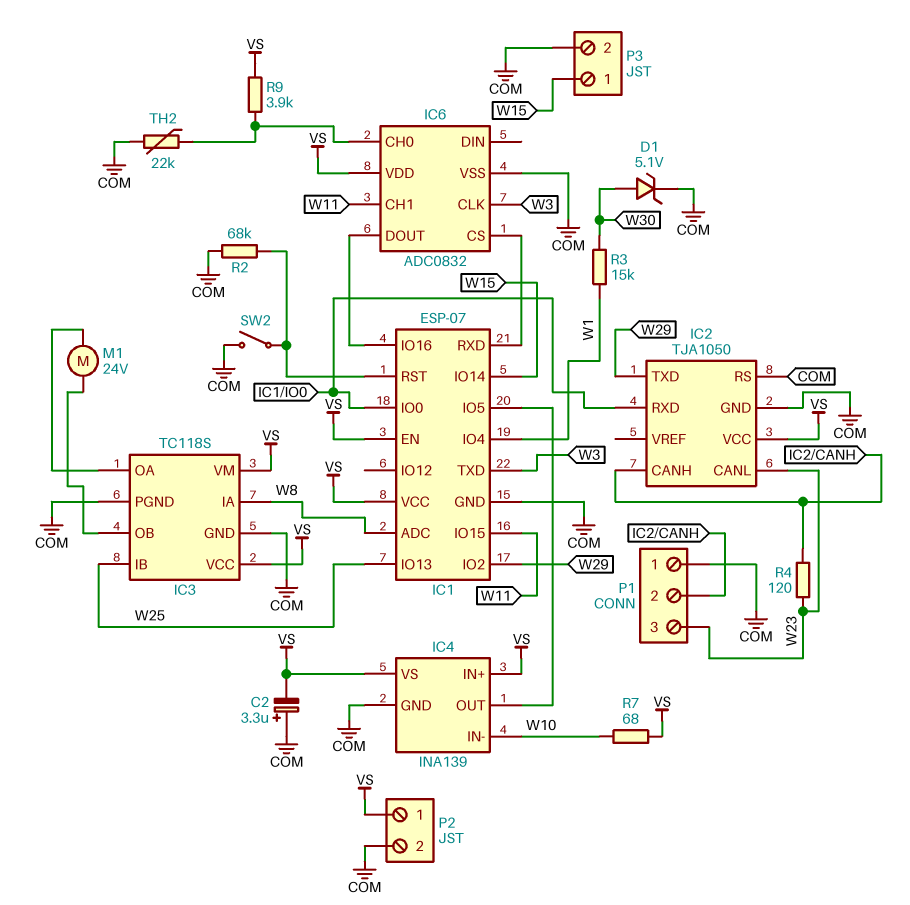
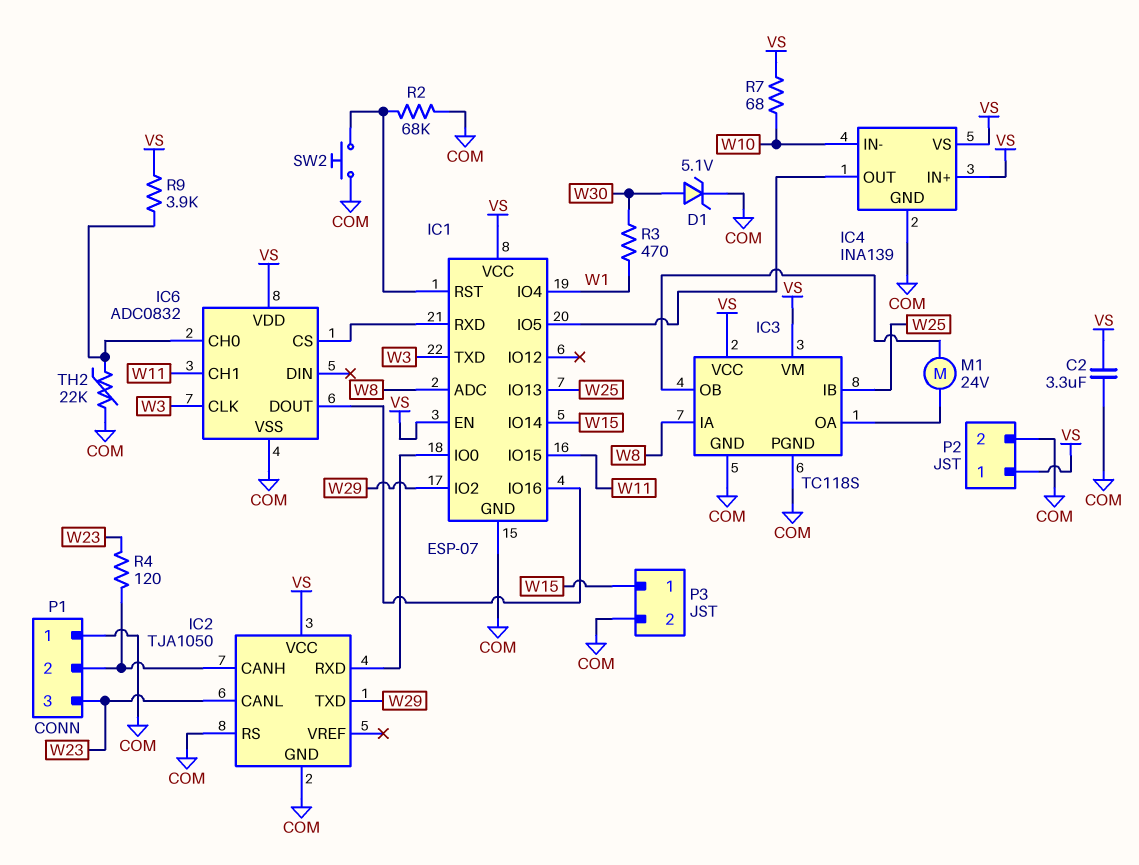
C2: 3.3uF (plus COM, minus VS) -> 3.3uF (COM, VS)
R3: 15k (W1, W30) -> 470 (W1, W30)
SW2: switch (COM, IC1/RST) -> button (COM, IC1/RST)

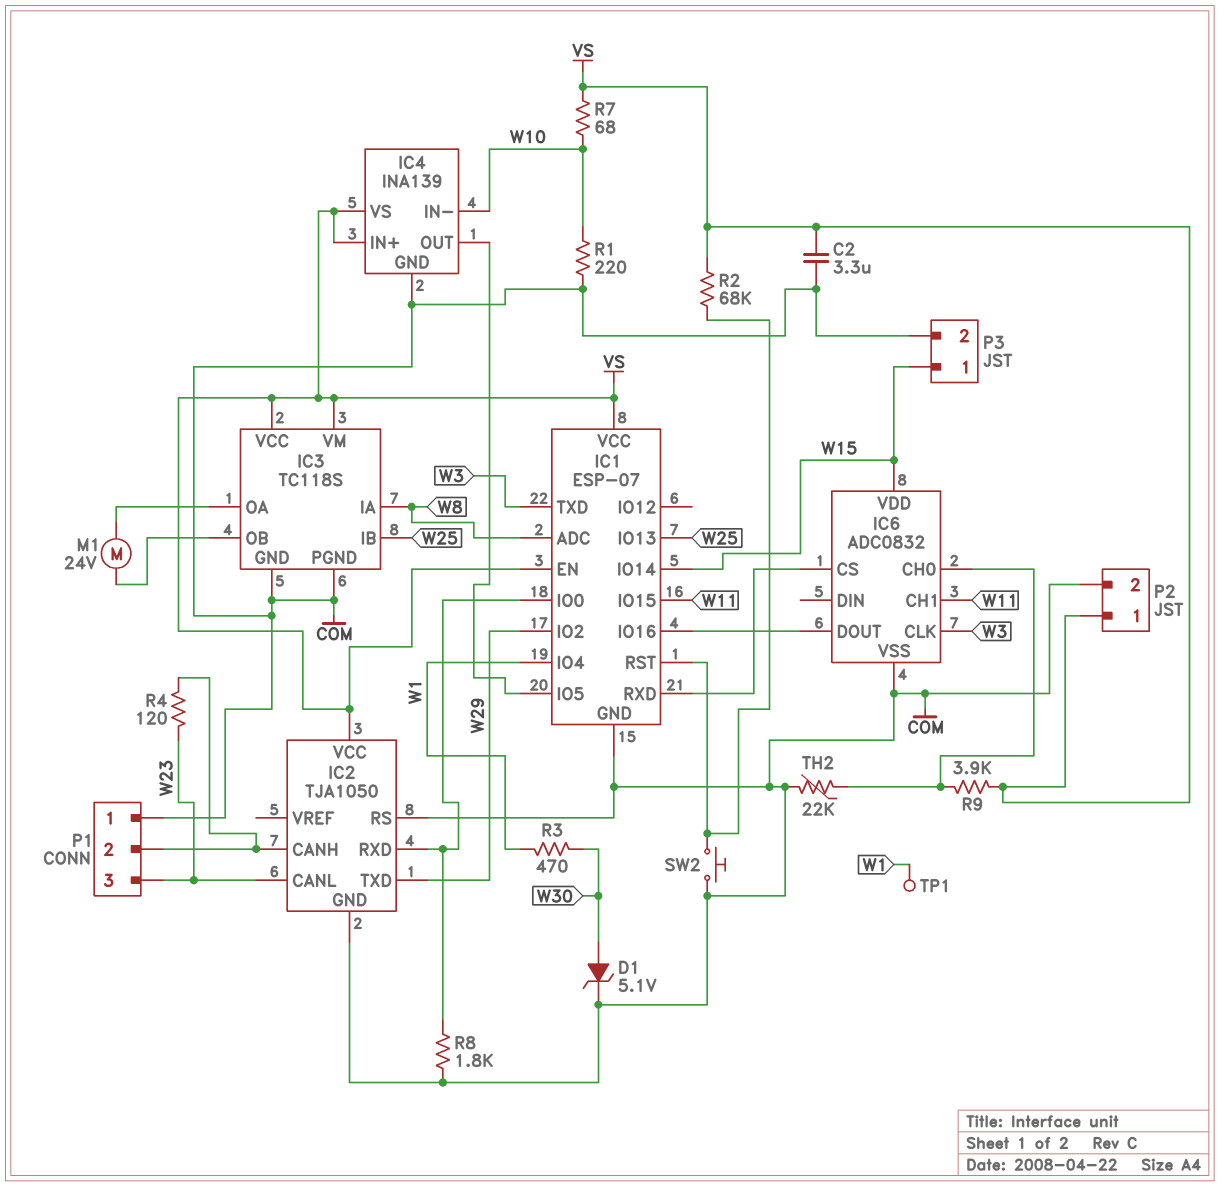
IC6 pin VDD: VS -> W15
R1: none -> 220 (COM, W10)
R2: 68k (COM, IC1/RST) -> 68k (IC1/RST, VS)
R8: none -> 1.8k (COM, IC1/IO0)
TP1: none -> test point (W1)

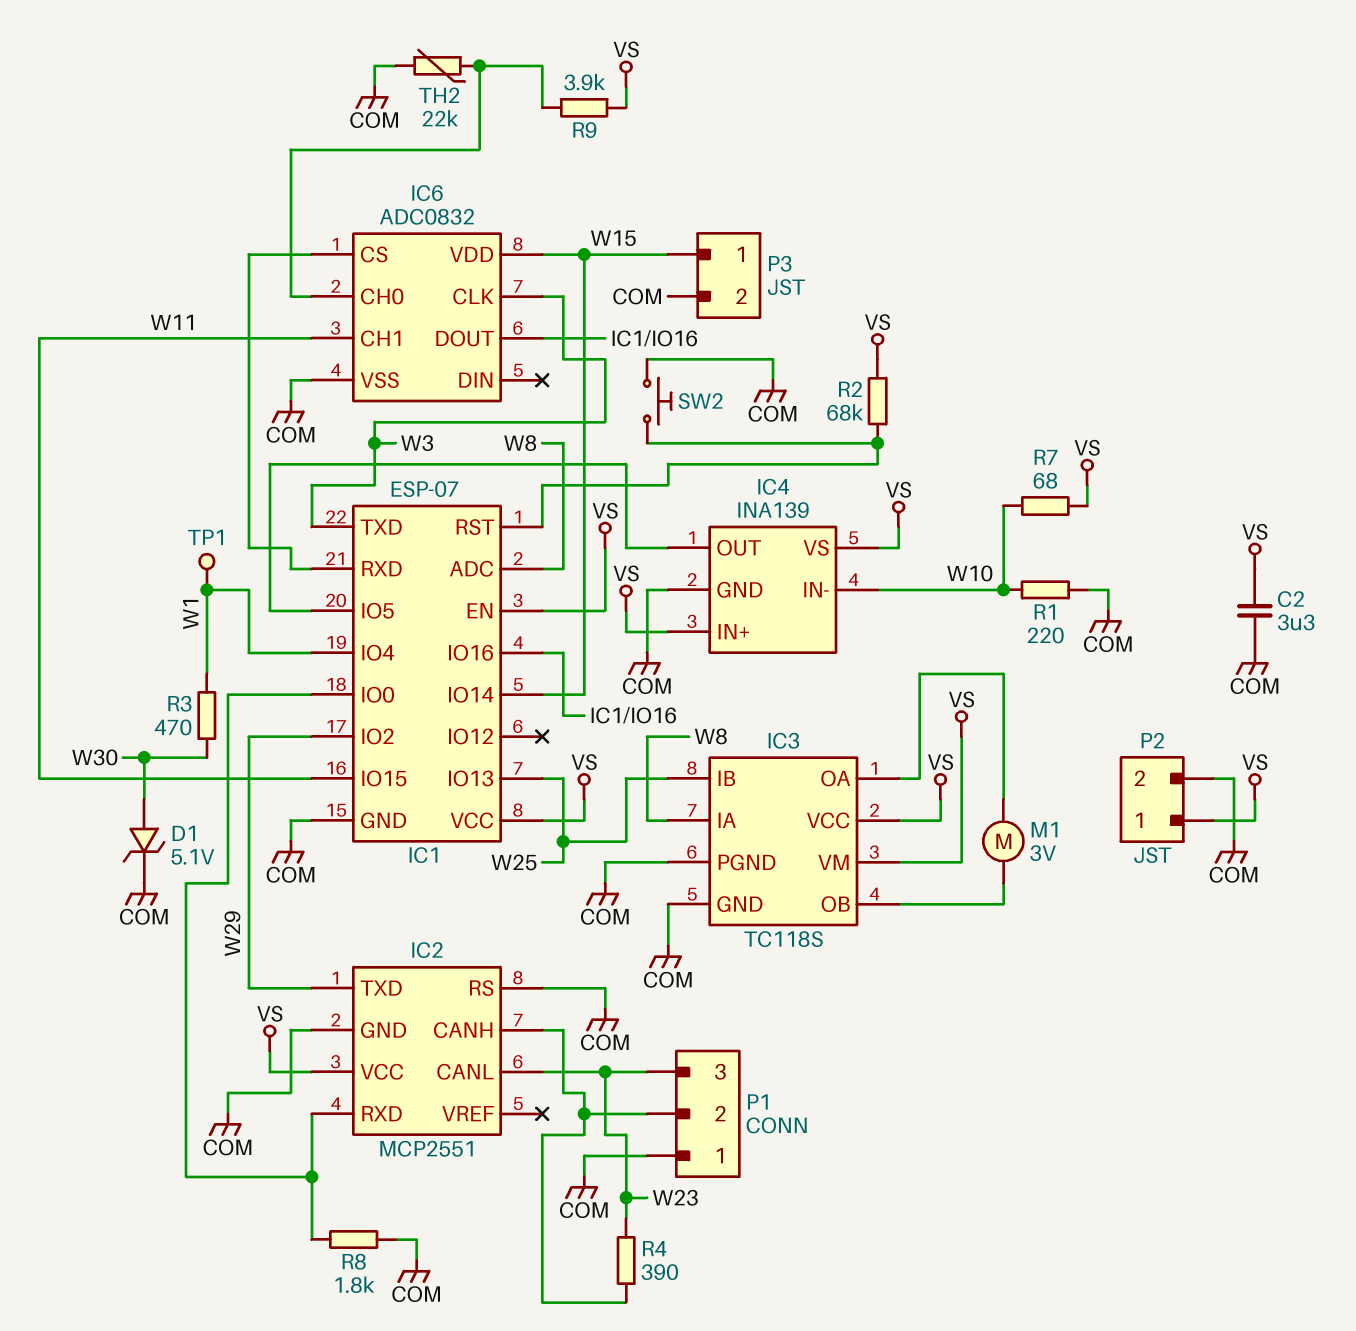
IC2: TJA1050 -> MCP2551
M1: motor 24V (IC3/OA, IC3/OB) -> motor 3V (IC3/OA, IC3/OB)
R4: 120 (IC2/CANH, W23) -> 390 (IC2/CANH, W23)

